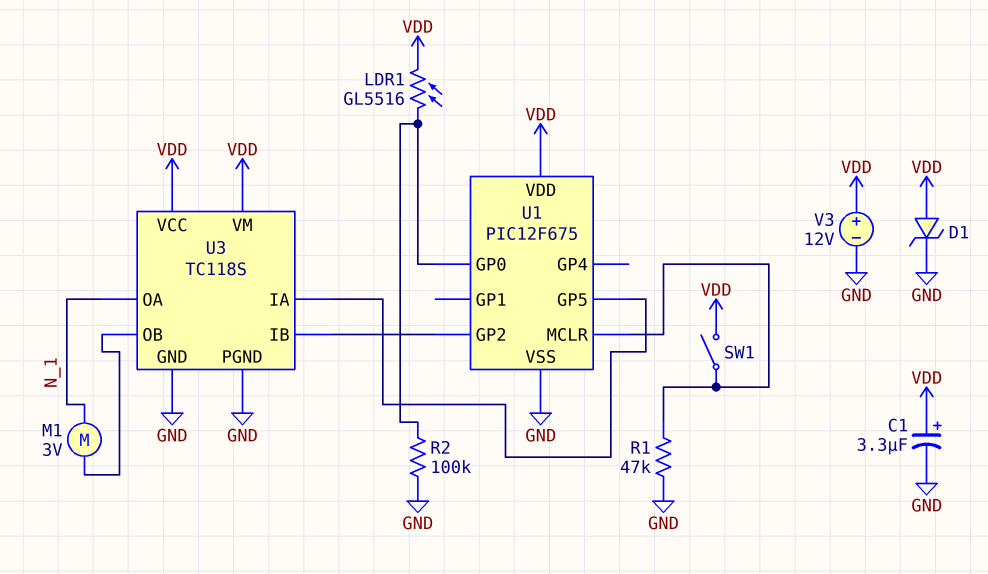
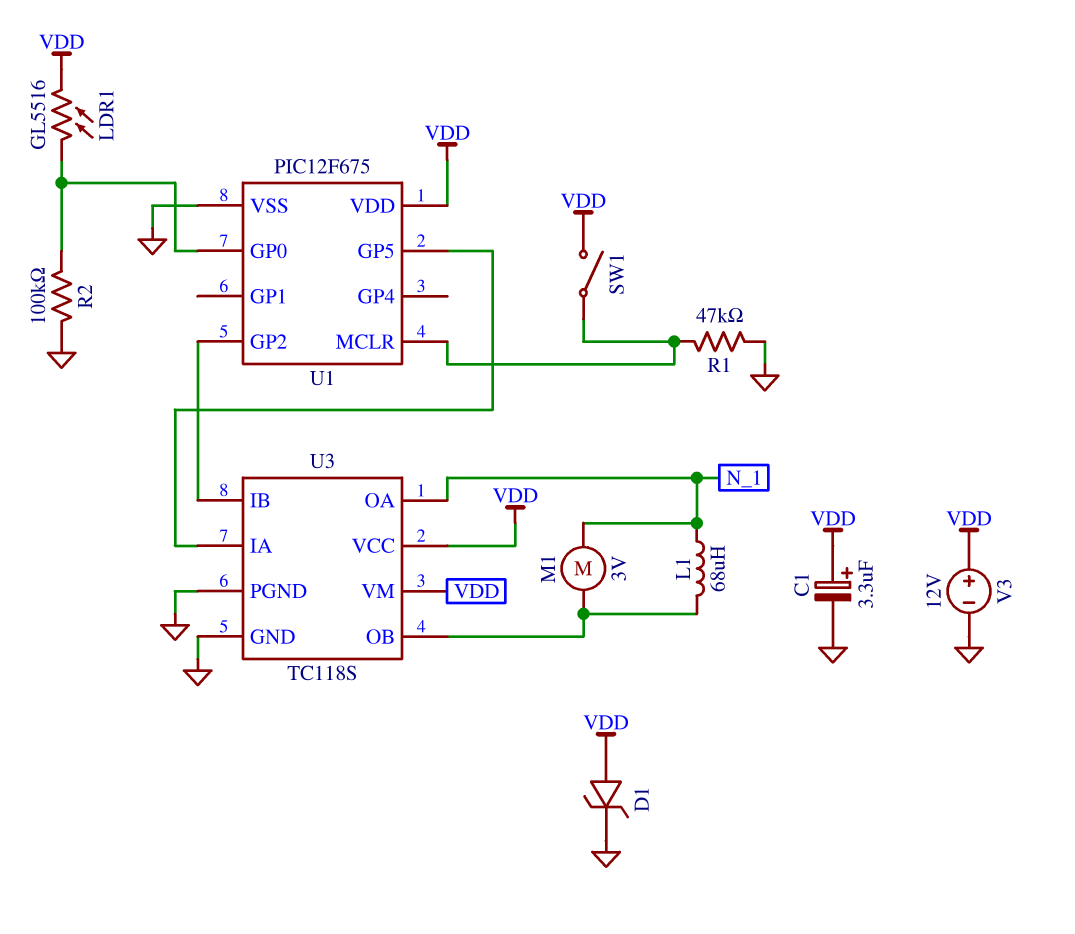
L1: none -> 68uH (N_1, U3/OB)

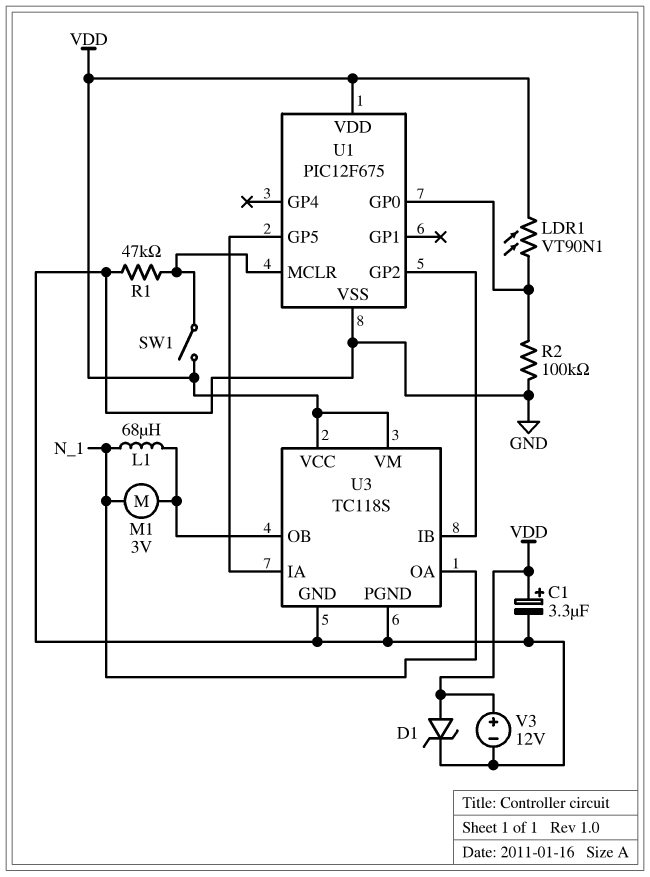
LDR1: GL5516 (U1/GP0, VDD) -> VT90N1 (U1/GP0, VDD)

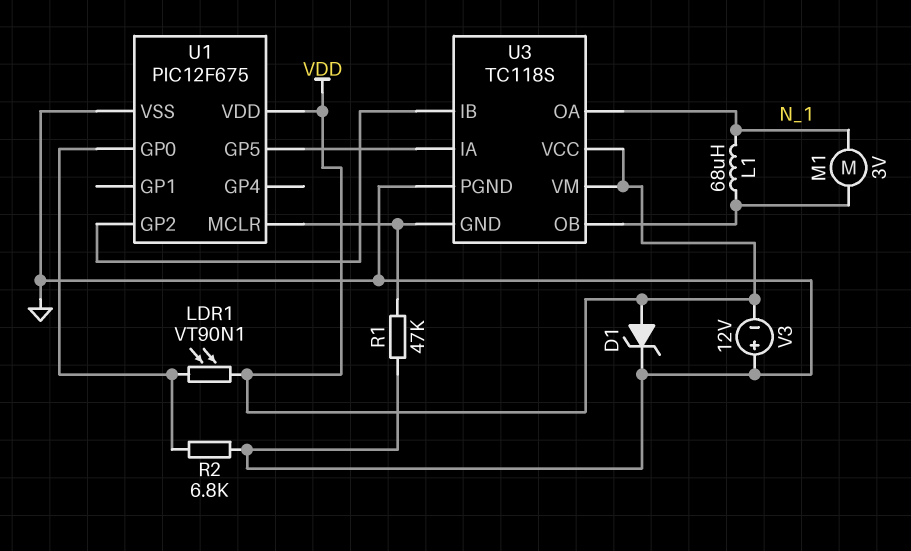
C1: 3.3uF (plus VDD, minus GND) -> none
R2: 100k (GND, U1/GP0) -> 6.8k (GND, U1/GP0)
SW1: switch (U1/MCLR, VDD) -> none
U3 pin GND: GND -> U1/MCLR
V3: 12V (plus VDD, minus GND) -> 12V (plus GND, minus VDD)

